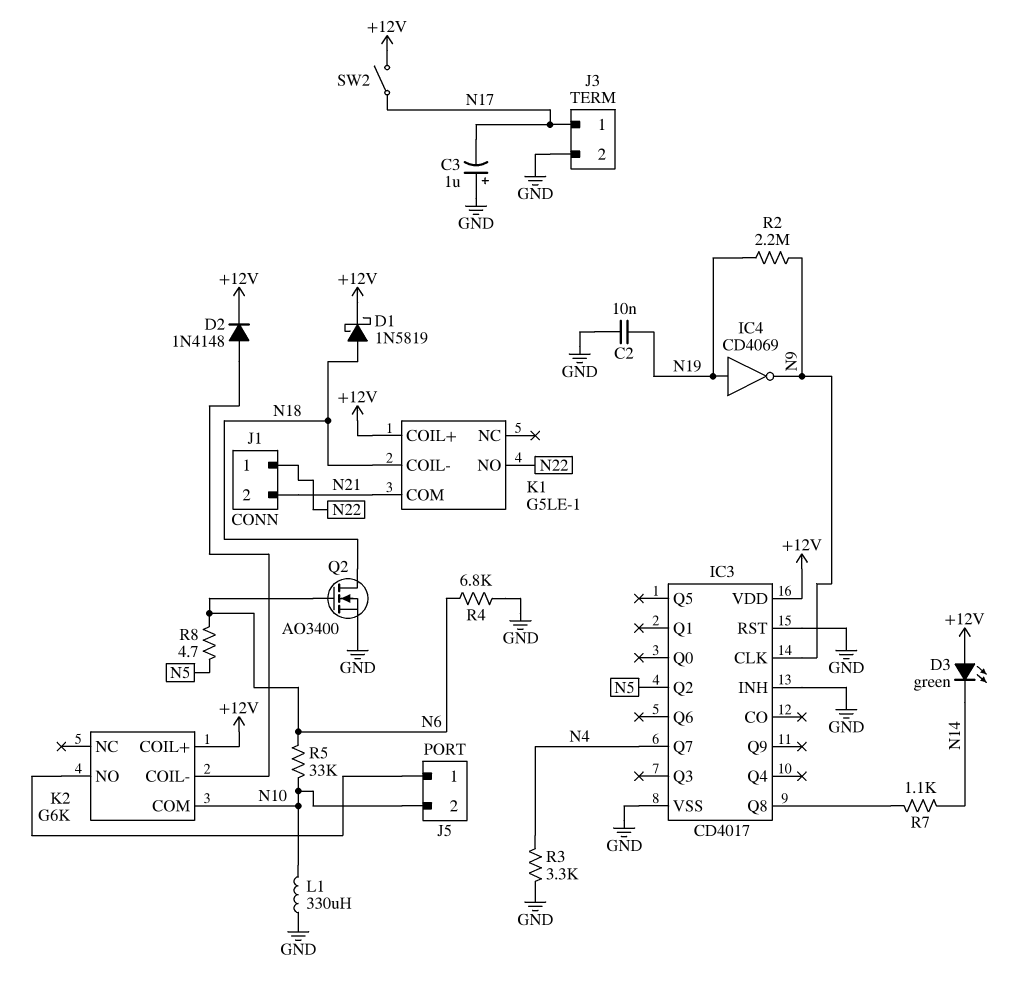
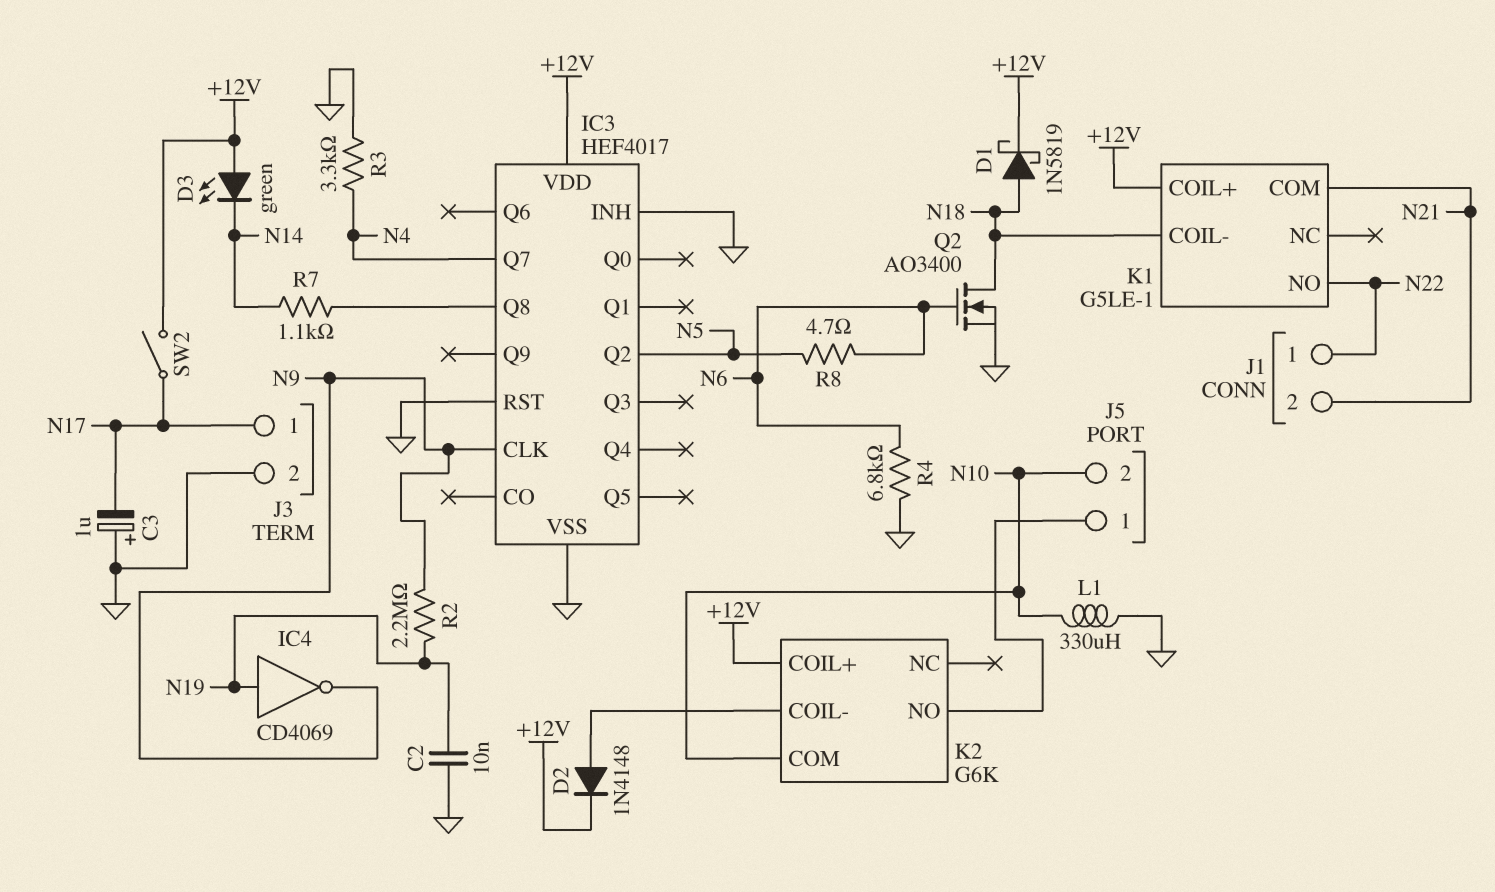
IC3: CD4017 -> HEF4017
R5: 33k (N6, N10) -> none

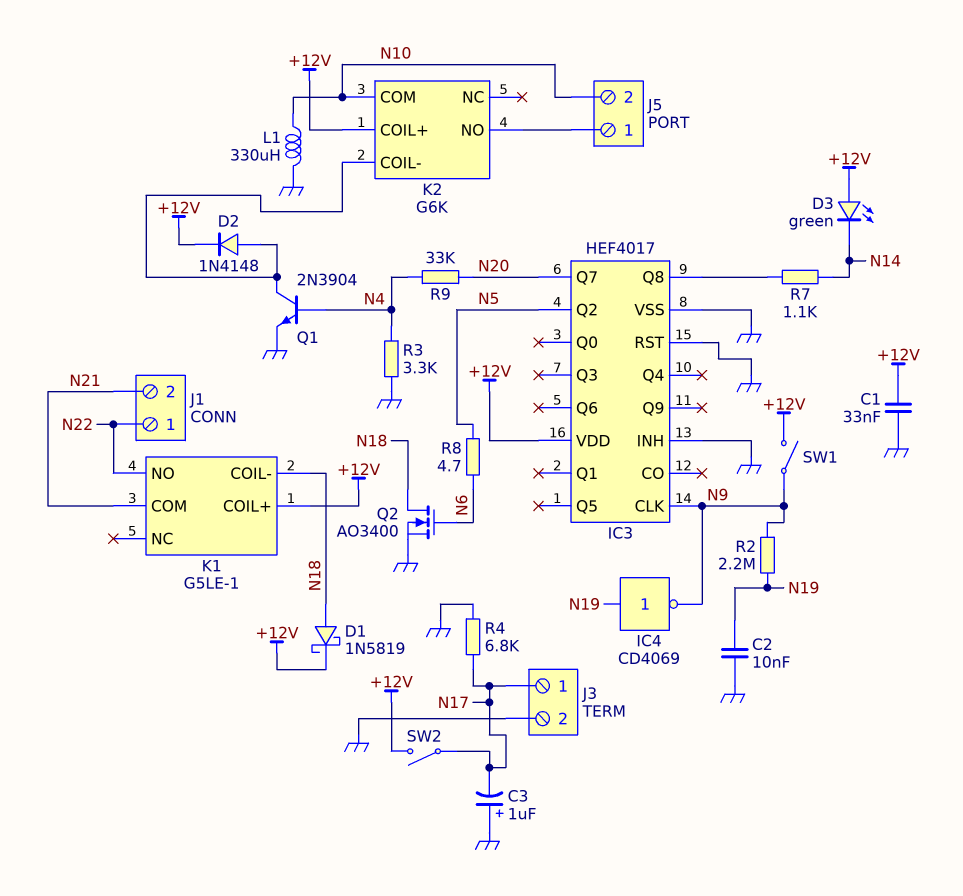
C1: none -> 33nF (+12V, GND)
IC3 pin Q7: N4 -> N20
Q1: none -> NPN 2N3904 (B N4, C K2/COIL-, E GND)
R4: 6.8k (GND, N6) -> 6.8k (GND, N17)
R9: none -> 33k (N4, N20)
SW1: none -> switch (+12V, N9)

